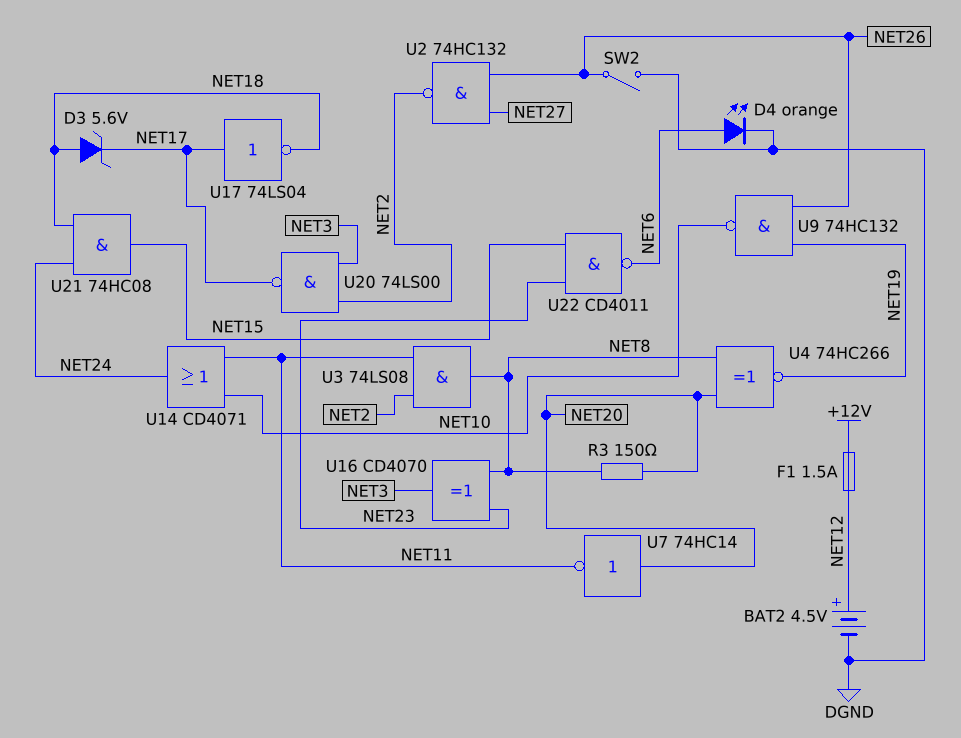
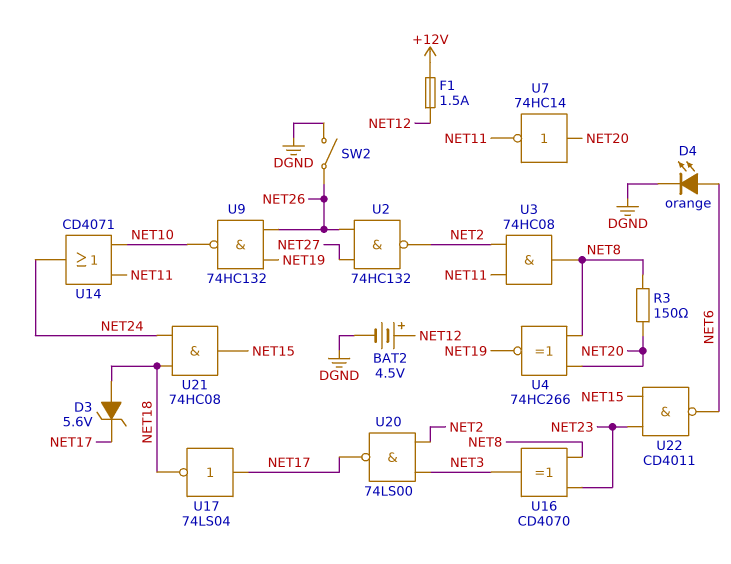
U3: AND 74LS08 (in NET2, in NET11, out NET8) -> AND 74HC08 (in NET2, in NET11, out NET8)

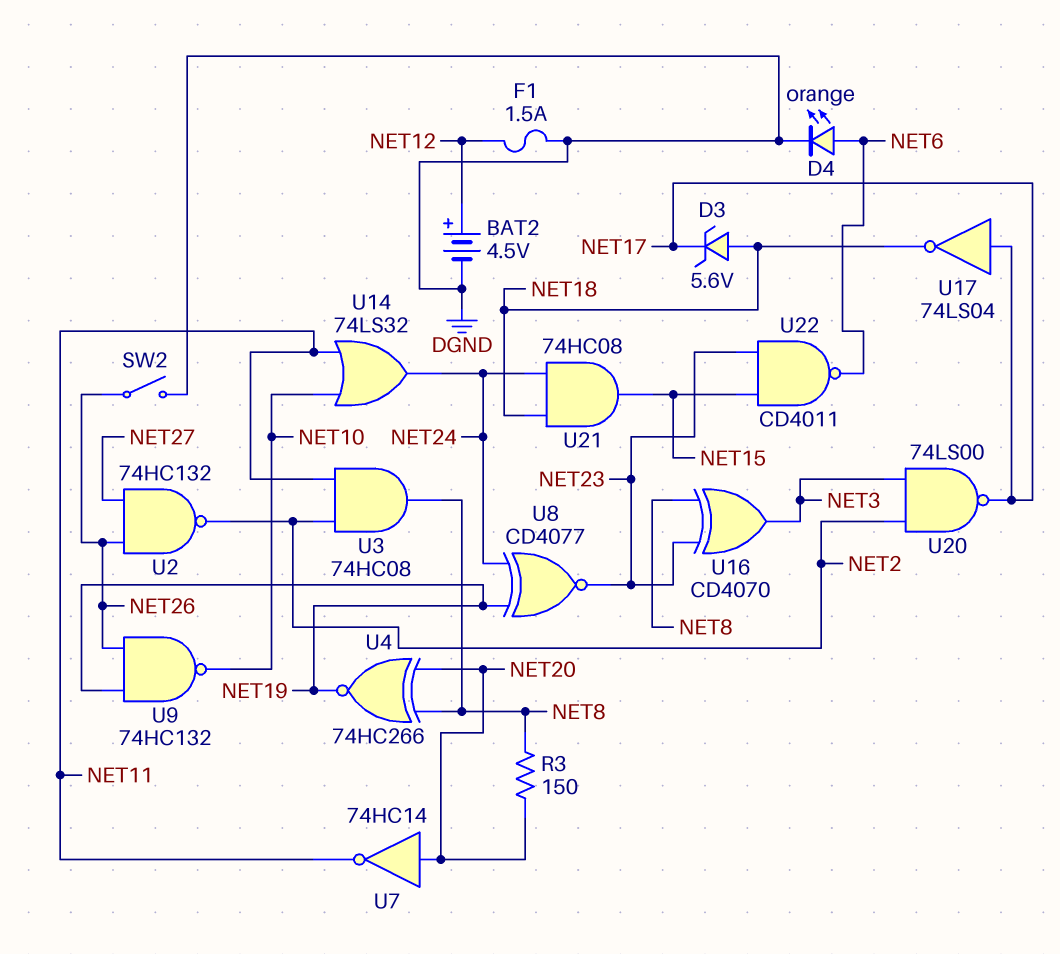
F1: 1.5A (+12V, NET12) -> 1.5A (DGND, NET12)
U8: none -> XNOR CD4077 (in NET19, in NET24, out NET23)
U14: OR CD4071 (in NET10, in NET11, out NET24) -> OR 74LS32 (in NET10, in NET11, out NET24)

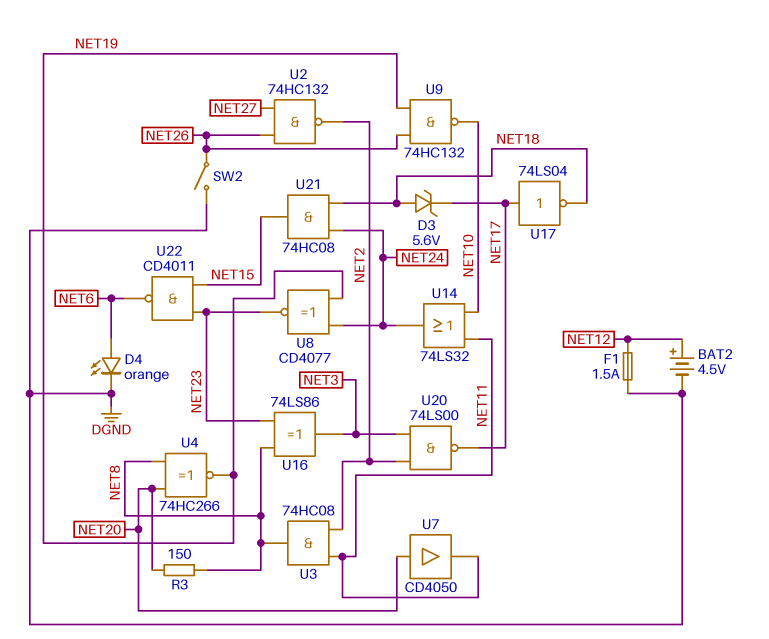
U7: NOT 74HC14 (in NET20, out NET11) -> buffer CD4050 (in NET20, out NET11)
U16: XOR CD4070 (in NET8, in NET23, out NET3) -> XOR 74LS86 (in NET8, in NET23, out NET3)

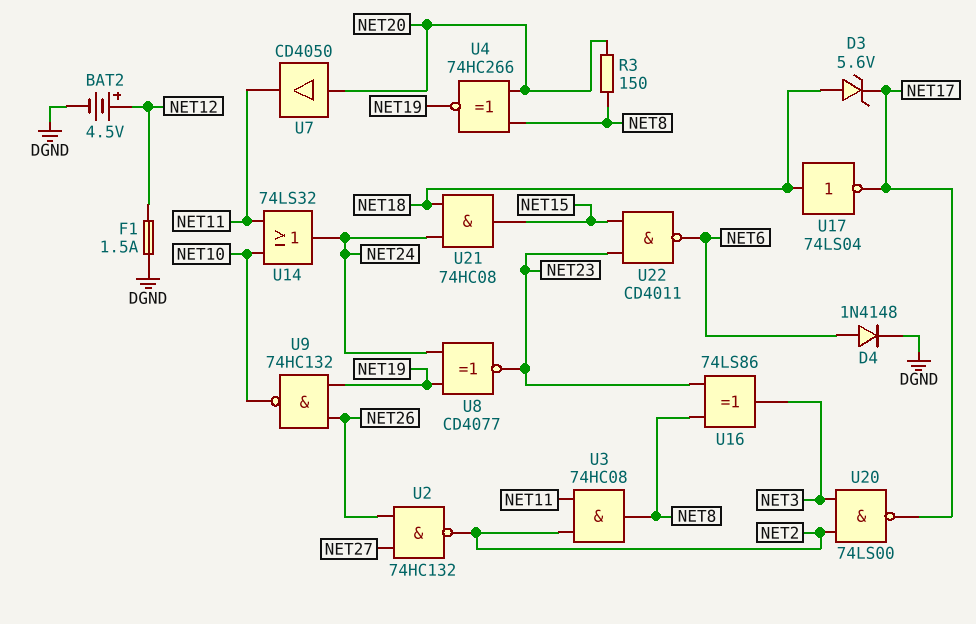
D4: LED orange (A NET6, K DGND) -> diode 1N4148 (A NET6, K DGND)
SW2: switch (DGND, NET26) -> none
U17: NOT 74LS04 (in NET17, out NET18) -> NOT 74LS04 (in NET18, out NET17)

